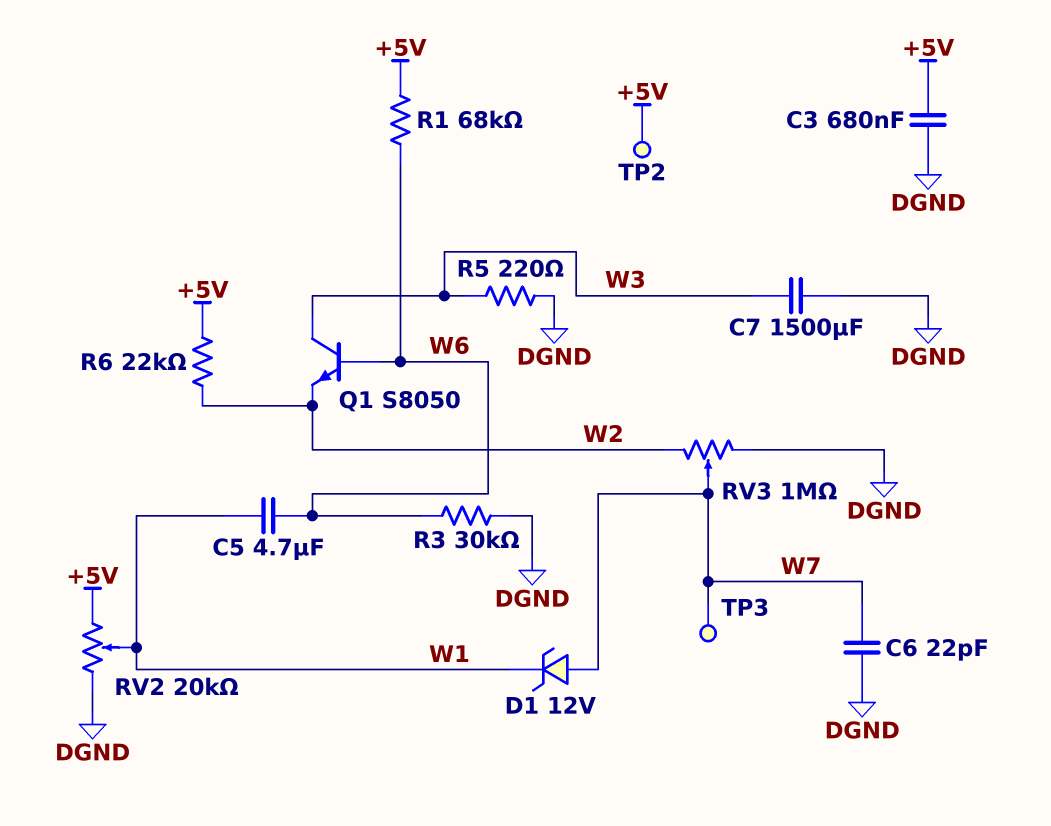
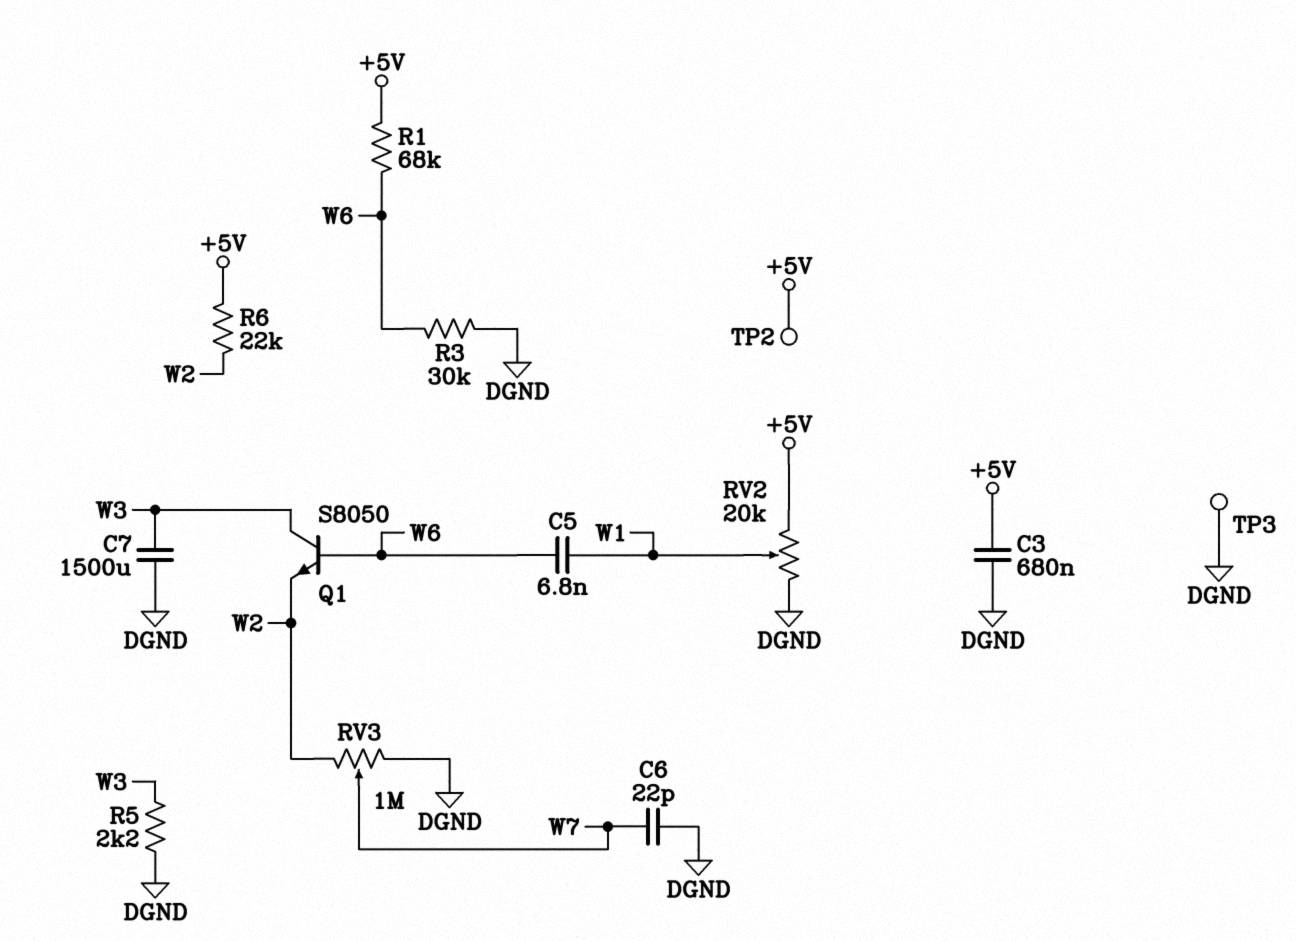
C5: 4.7uF (W1, W6) -> 6.8nF (W1, W6)
D1: zener 12V (A W7, K W1) -> none
R5: 220 (DGND, W3) -> 2.2k (DGND, W3)
TP3: test point (W7) -> test point (DGND)

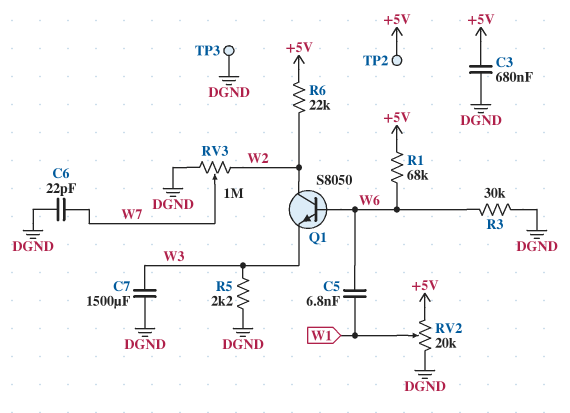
Q1: NPN S8050 (B W6, C W3, E W2) -> NPN S8050 (B W6, C W2, E W3)

